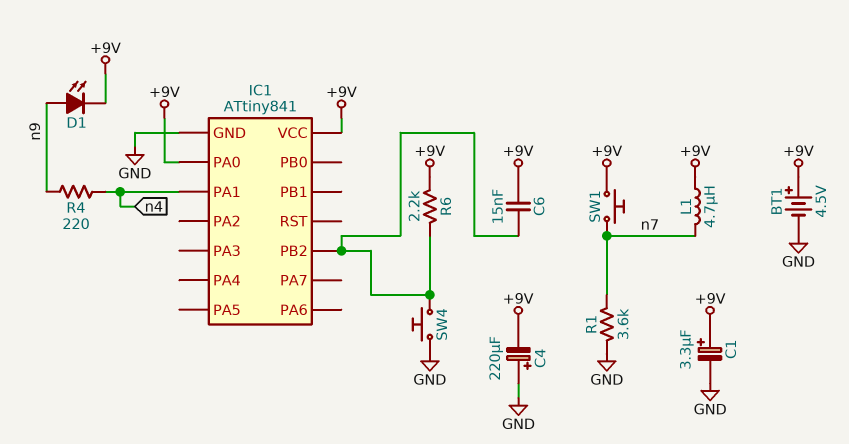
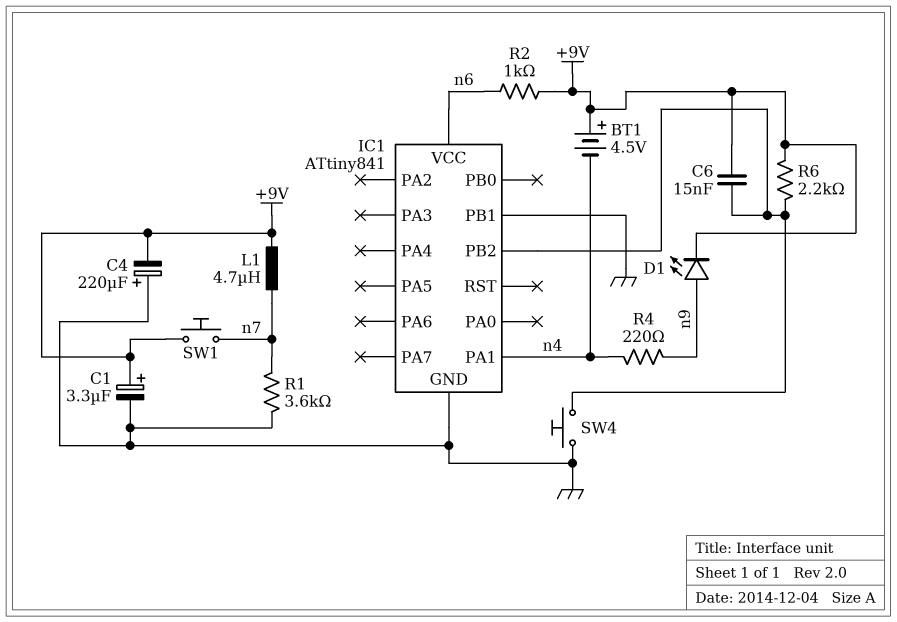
BT1: 4.5V (plus +9V, minus GND) -> 4.5V (plus +9V, minus n4)
IC1 pin PA0: +9V -> none
IC1 pin PB1: none -> GND
IC1 pin VCC: +9V -> n6
R2: none -> 1k (+9V, n6)

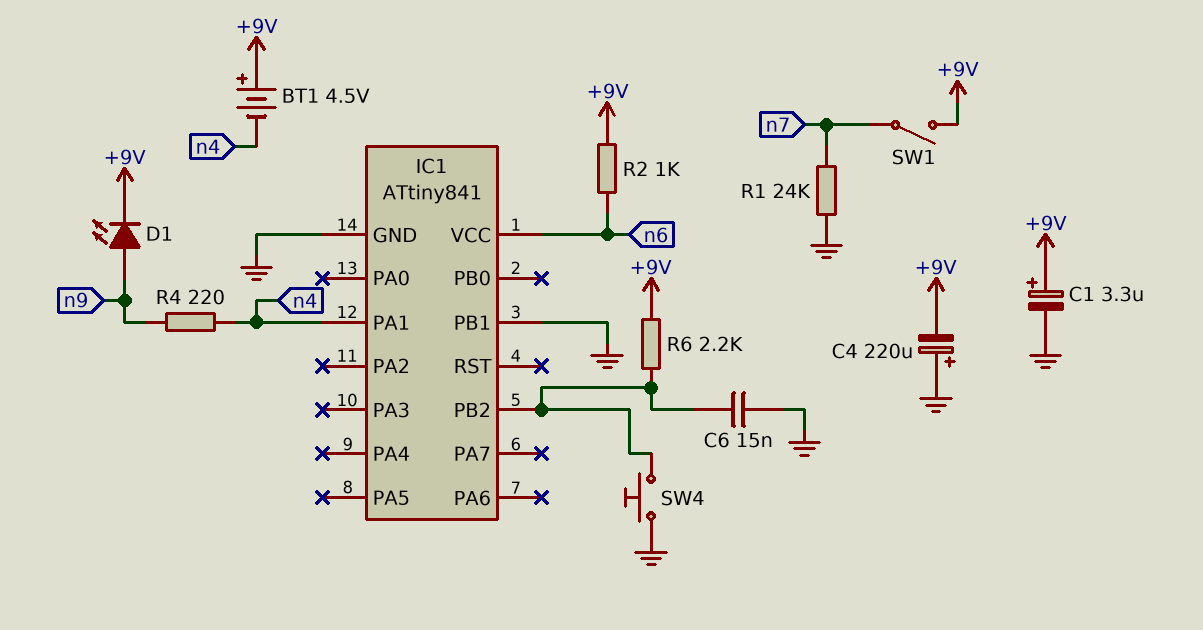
C6: 15nF (+9V, IC1/PB2) -> 15nF (GND, IC1/PB2)
L1: 4.7uH (+9V, n7) -> none
R1: 3.6k (GND, n7) -> 24k (GND, n7)
SW1: button (+9V, n7) -> switch (+9V, n7)

